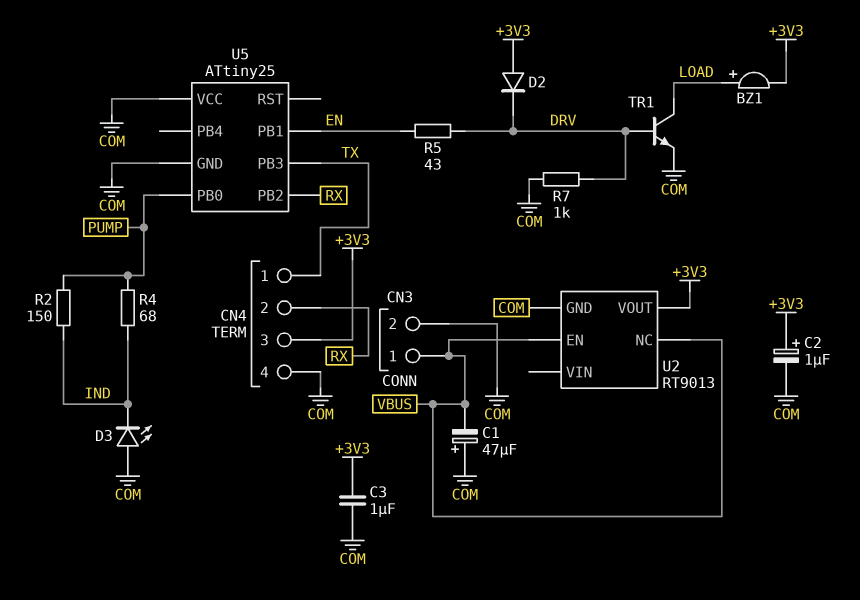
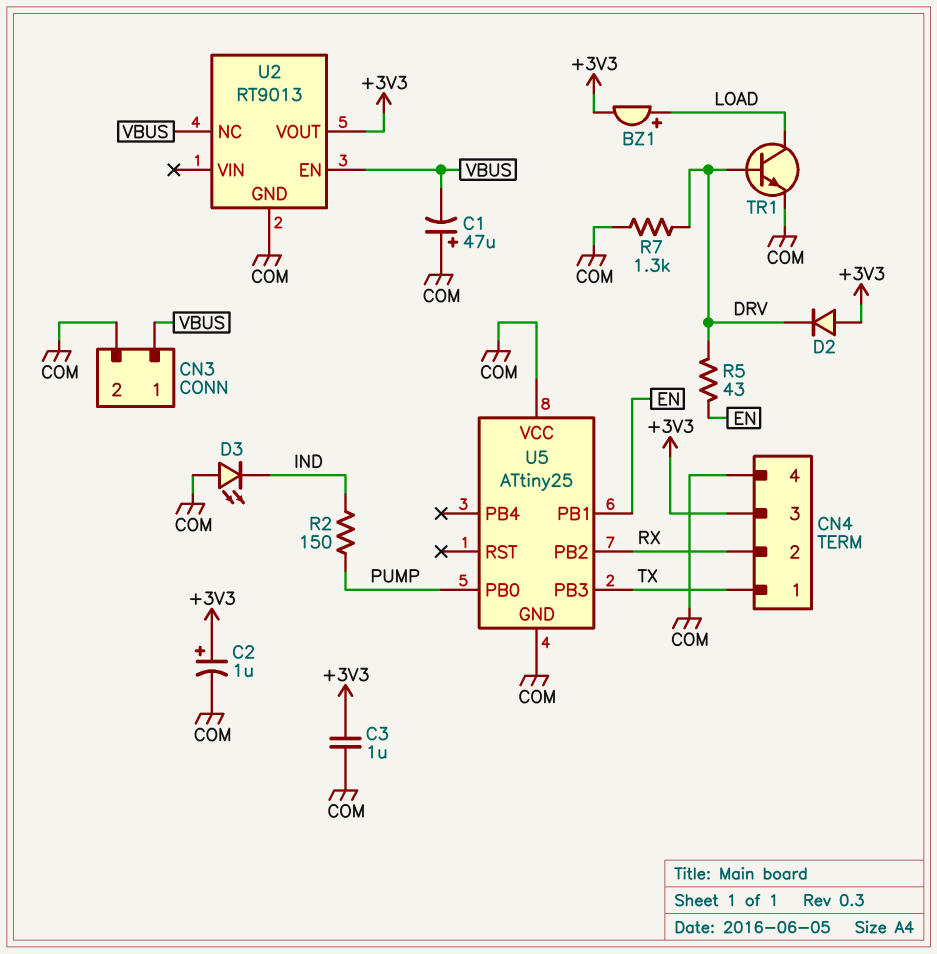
R4: 68 (IND, PUMP) -> none
R7: 1k (COM, DRV) -> 1.3k (COM, DRV)

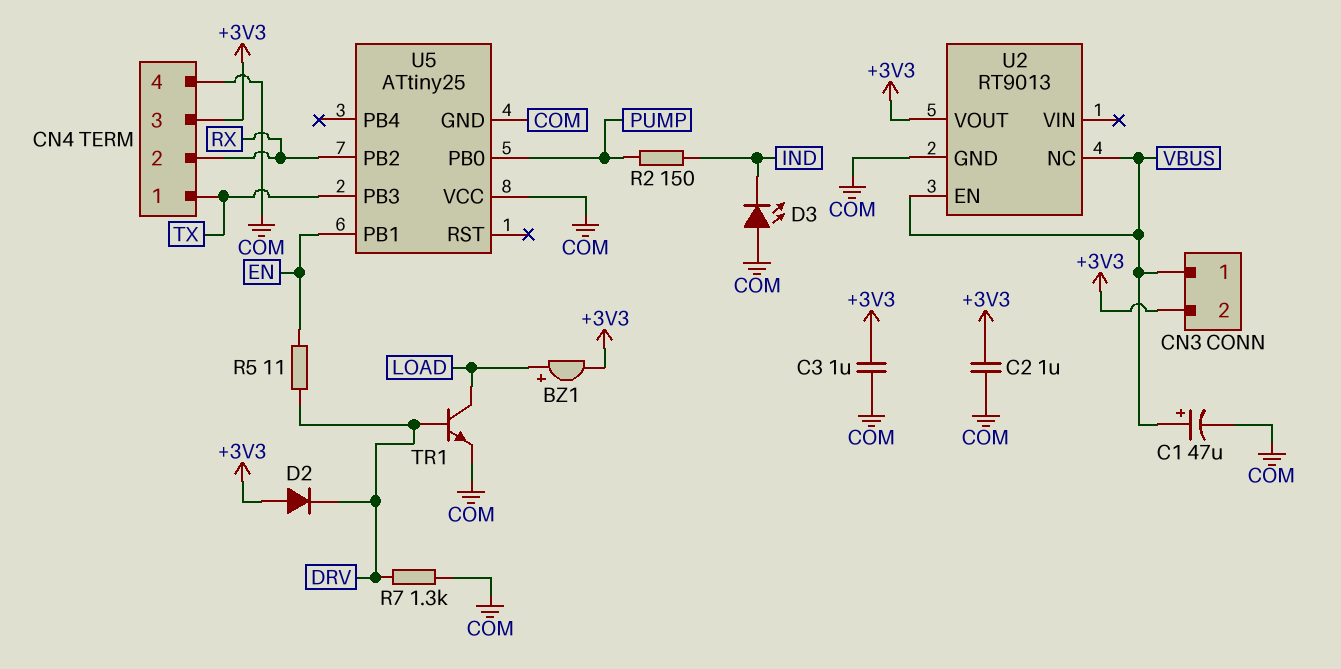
C1: 47uF (plus COM, minus VBUS) -> 47uF (plus VBUS, minus COM)
C2: 1uF (plus +3V3, minus COM) -> 1uF (+3V3, COM)
CN3 pin 2: COM -> +3V3
R5: 43 (DRV, EN) -> 11 (DRV, EN)

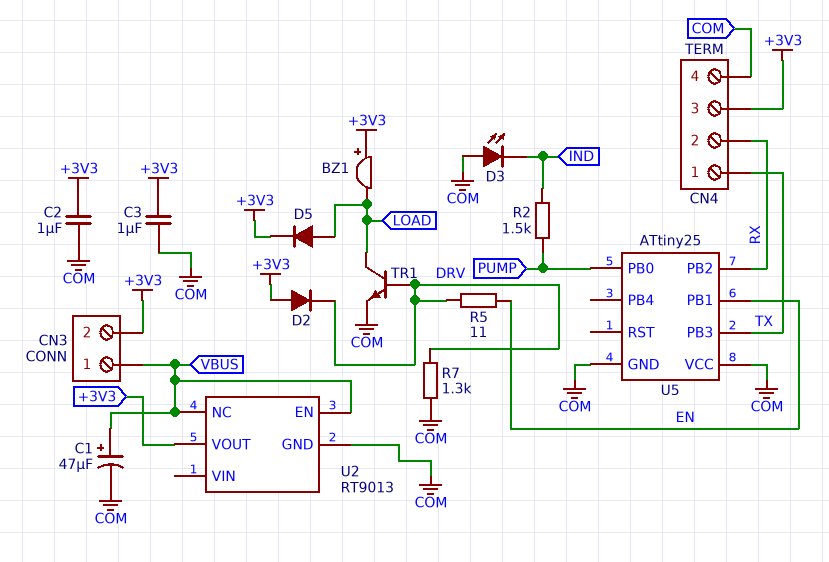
BZ1: buzzer (plus LOAD, minus +3V3) -> buzzer (plus +3V3, minus LOAD)
D5: none -> diode (A LOAD, K +3V3)
R2: 150 (IND, PUMP) -> 1.5k (IND, PUMP)

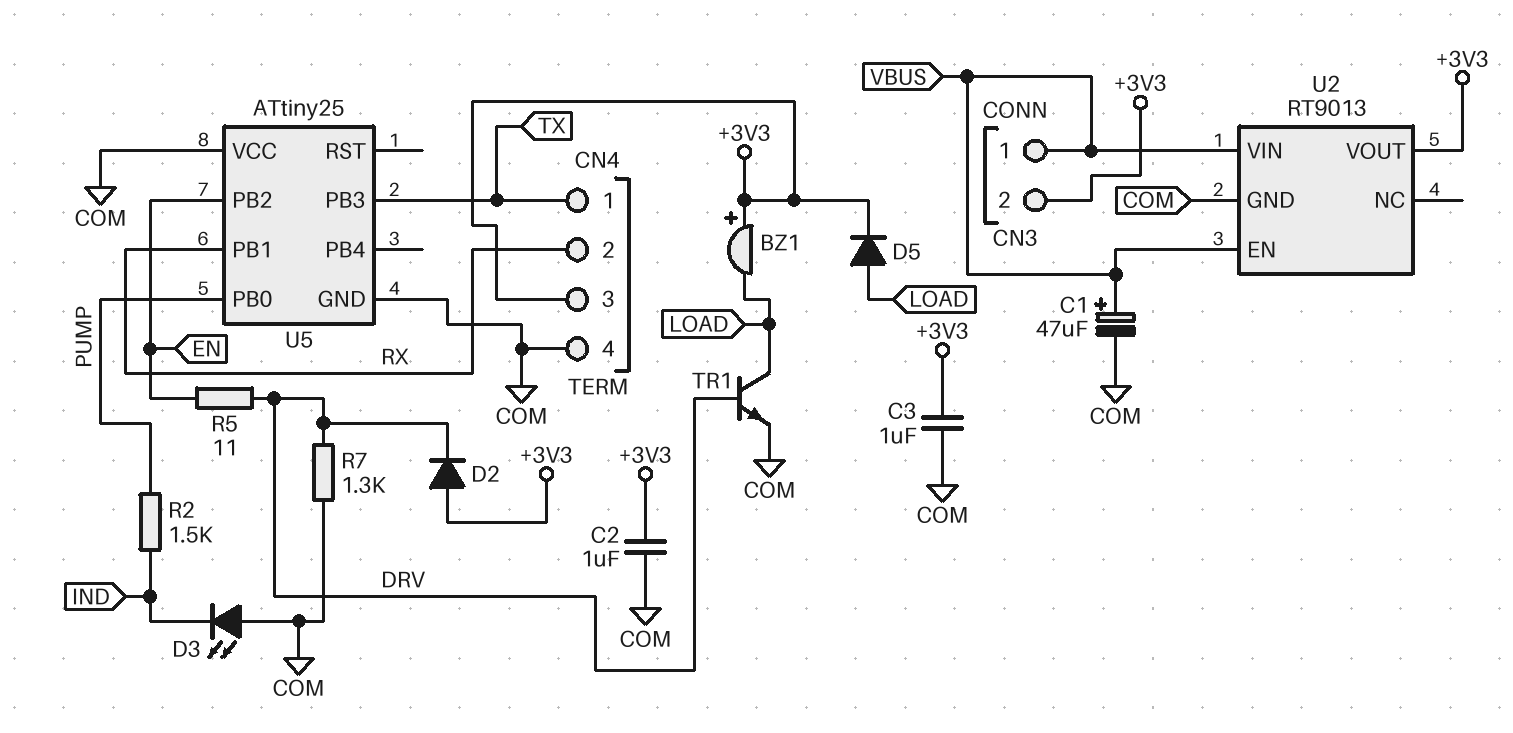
U2 pin NC: VBUS -> none
U2 pin VIN: none -> VBUS
U5 pin PB1: EN -> RX
U5 pin PB2: RX -> EN

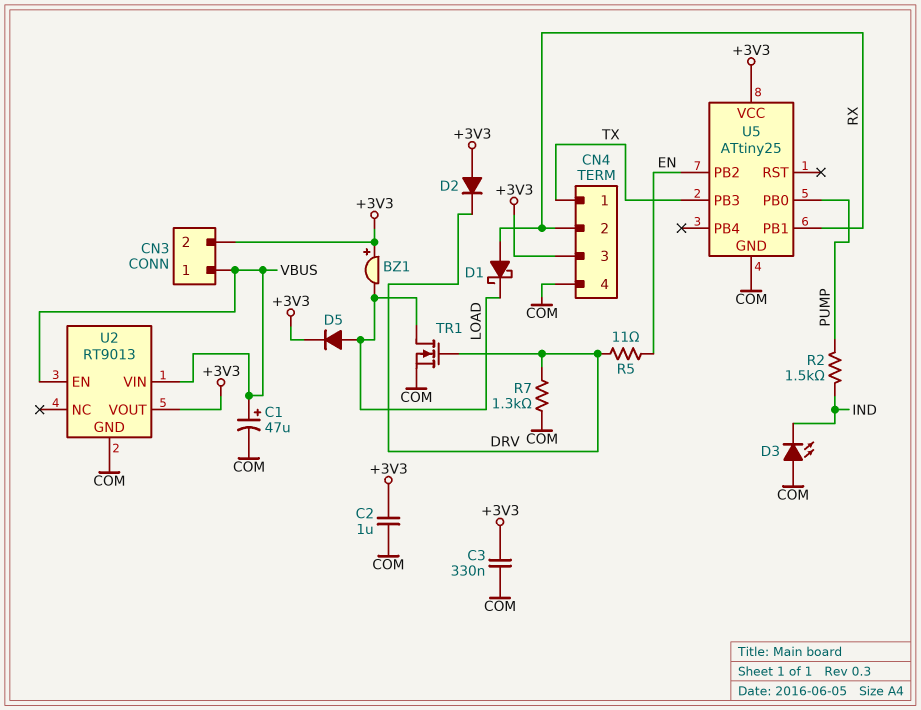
C3: 1uF (+3V3, COM) -> 330nF (+3V3, COM)
D1: none -> schottky (A RX, K LOAD)
TR1: NPN (B DRV, C LOAD, E COM) -> NMOS (G DRV, D LOAD, S COM)
U5 pin VCC: COM -> +3V3

